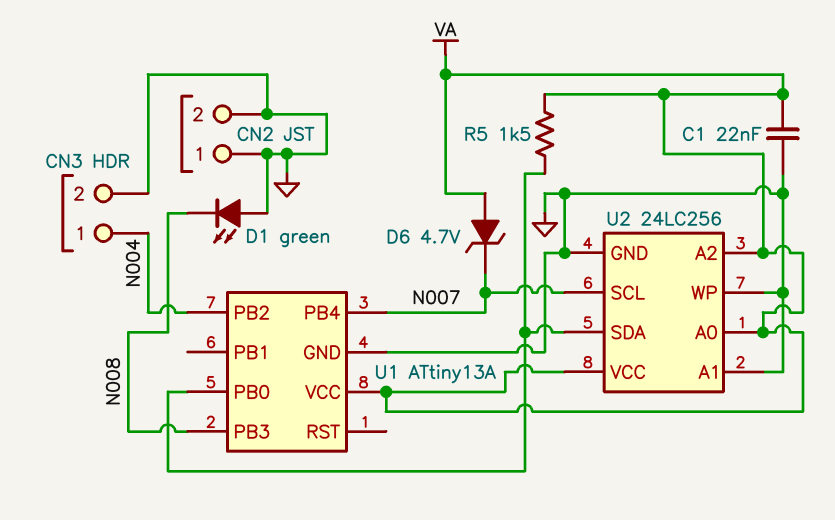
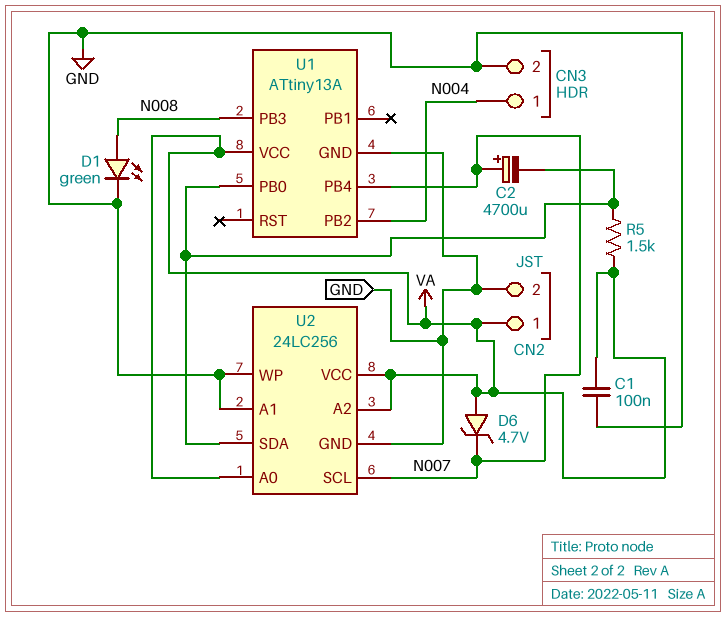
C1: 22nF (GND, VA) -> 100nF (GND, VA)
C2: none -> 4700uF (plus N007, minus U1/PB0)
CN2 pin 1: GND -> VA
D1: LED green (A GND, K N008) -> LED green (A N008, K GND)

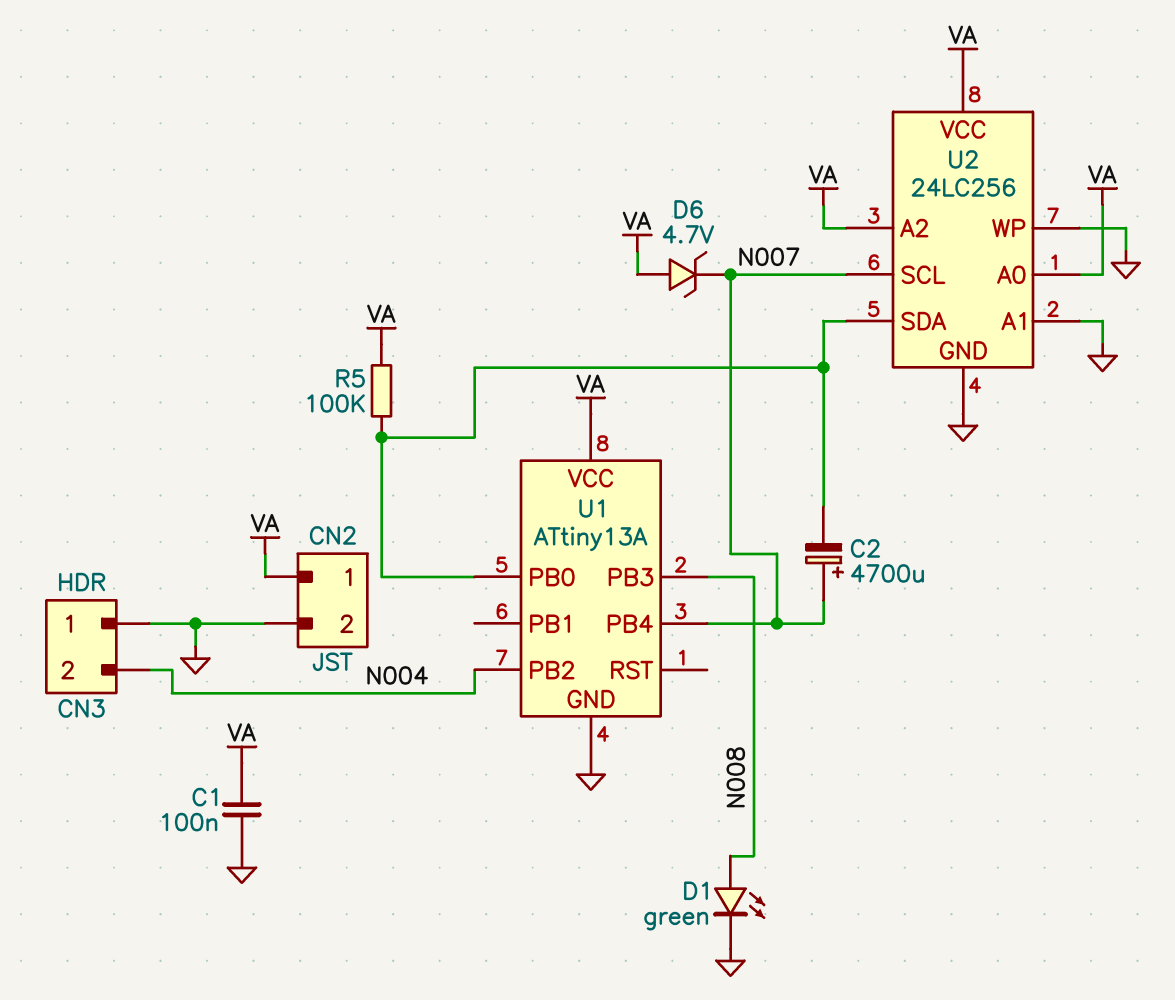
CN3 pin 1: N004 -> GND
CN3 pin 2: GND -> N004
R5: 1.5k (U1/PB0, VA) -> 100k (U1/PB0, VA)

